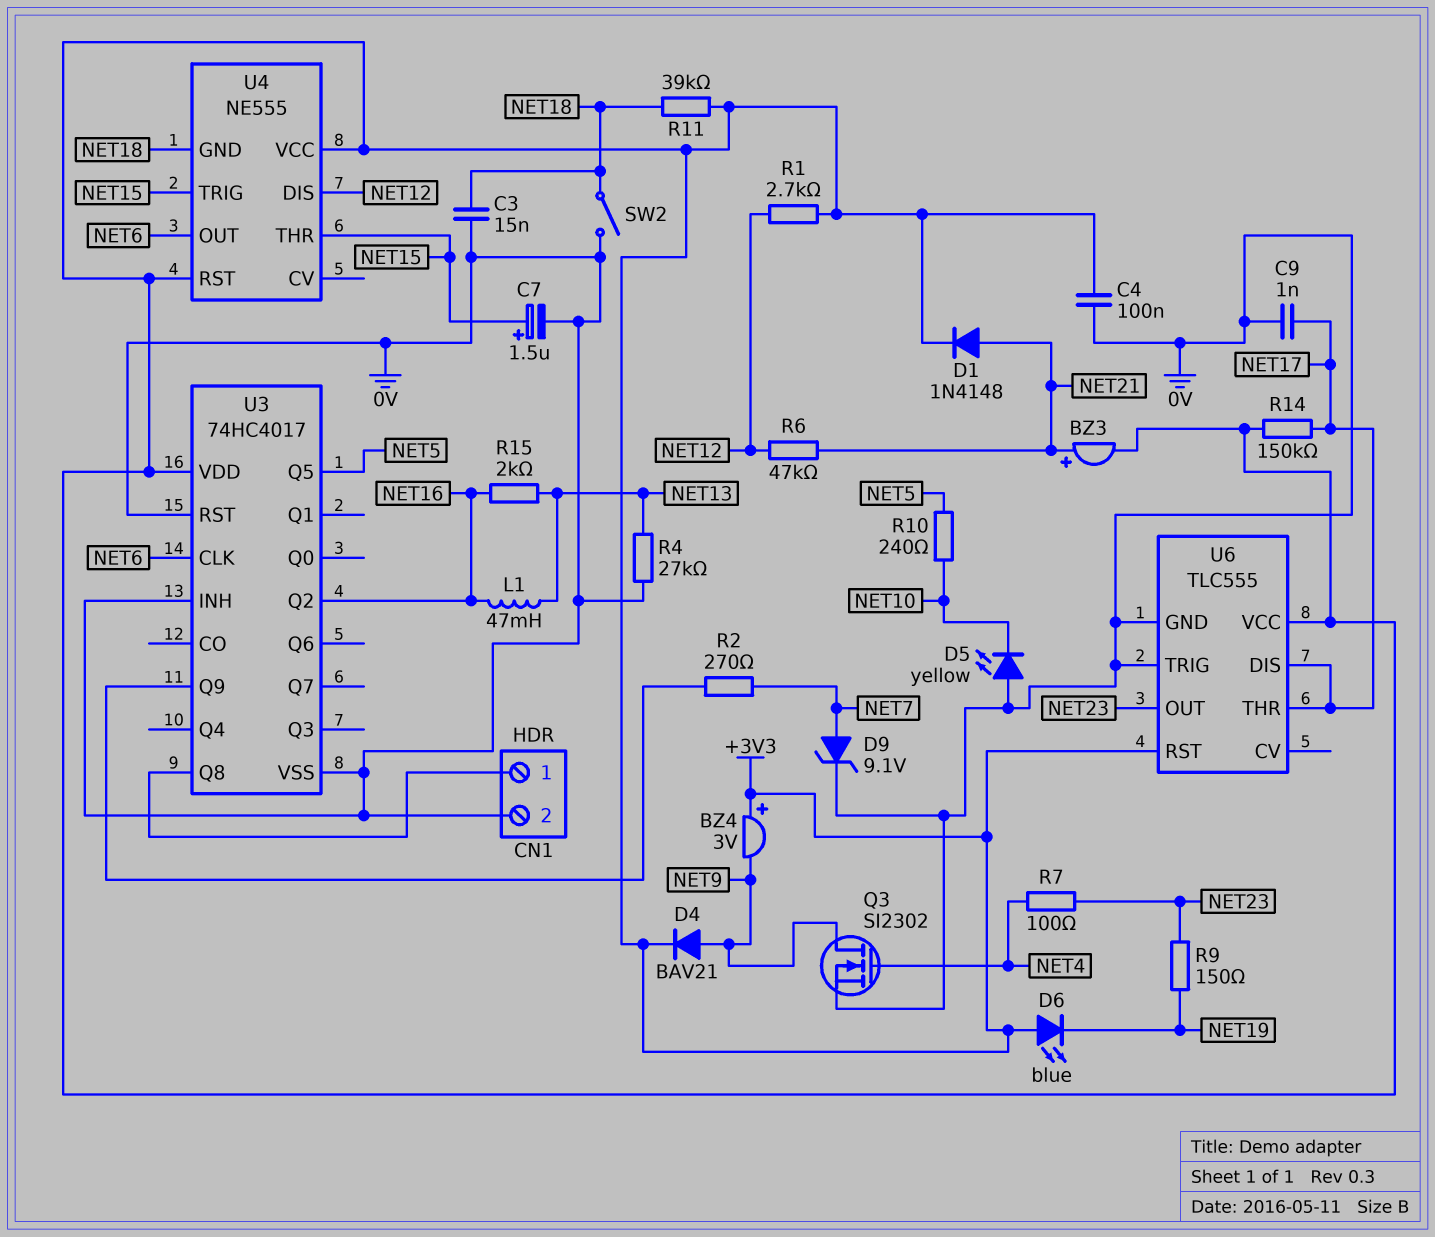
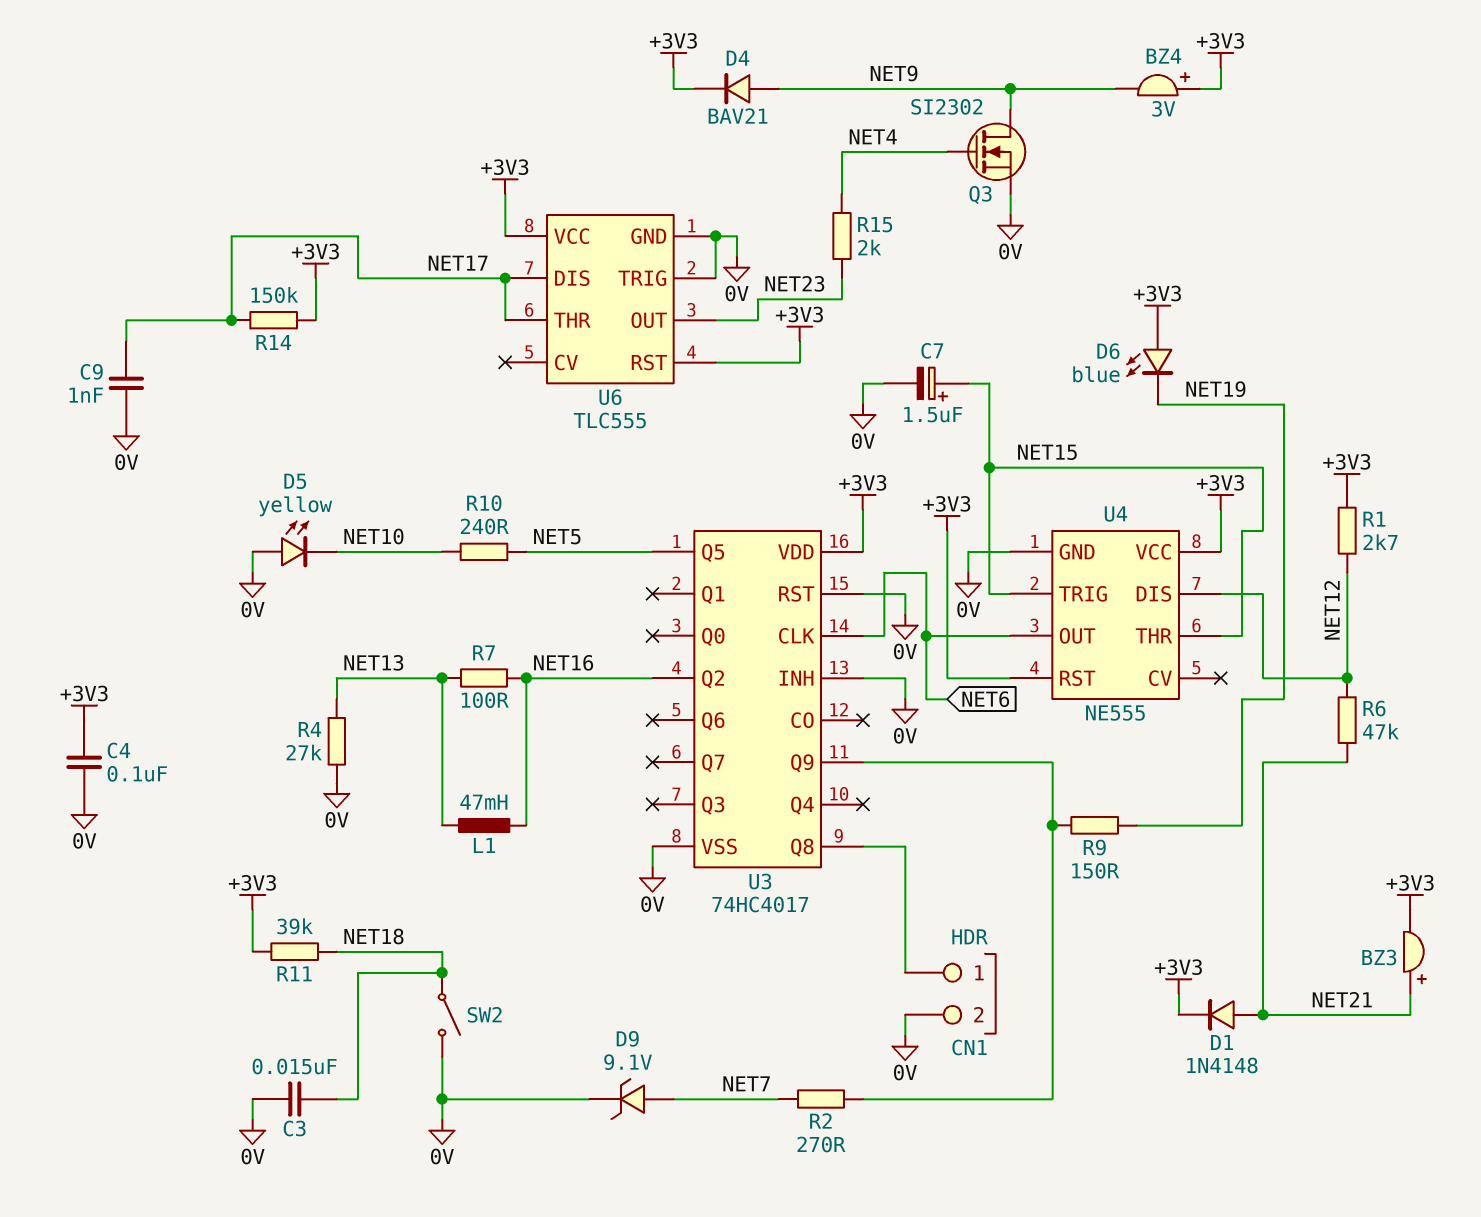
R7: 100 (NET4, NET23) -> 100 (NET13, NET16)
R9: 150 (NET19, NET23) -> 150 (NET19, U3/Q9)
R15: 2k (NET13, NET16) -> 2k (NET4, NET23)
U4 pin GND: NET18 -> 0V

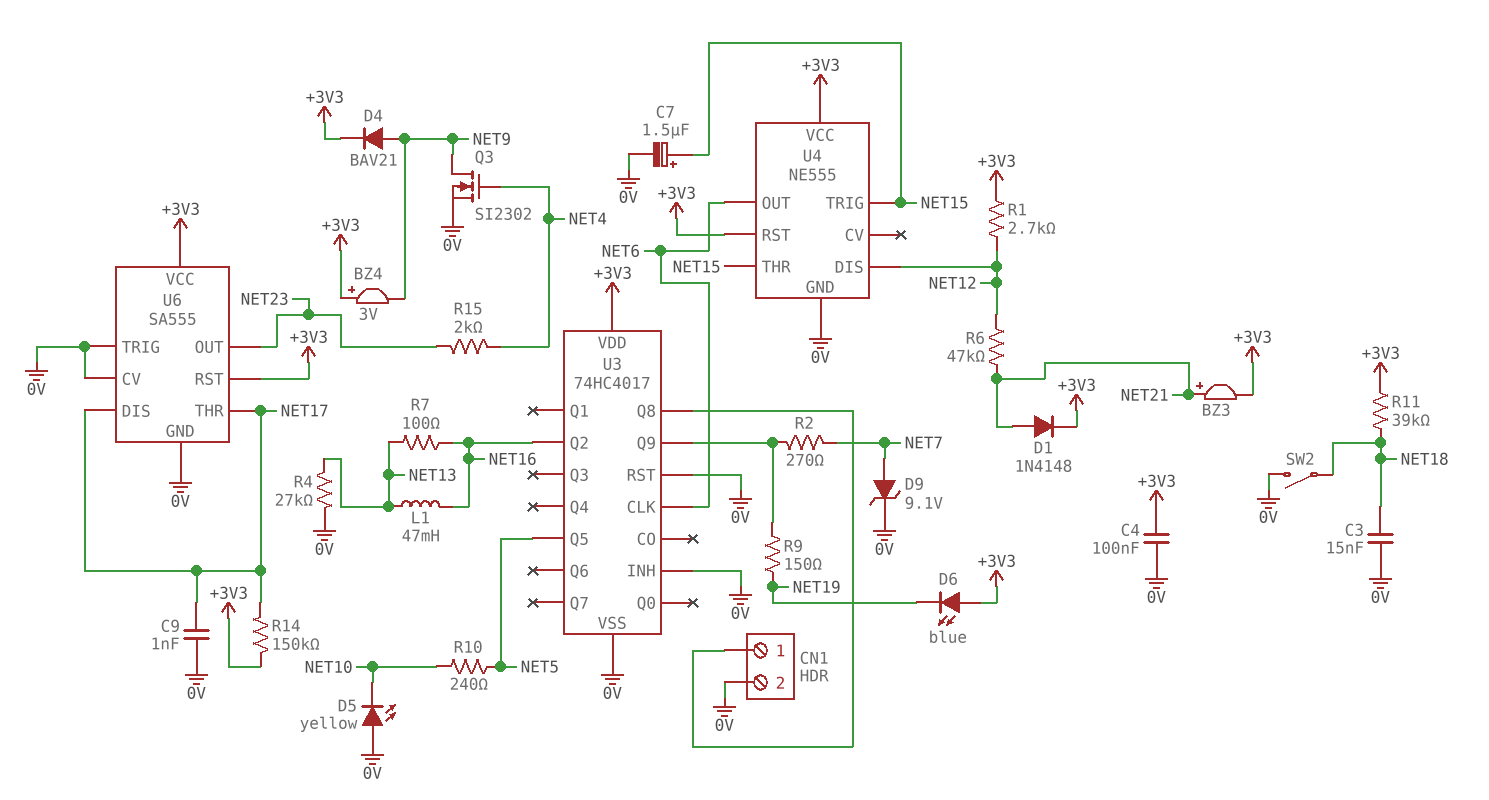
U6: TLC555 -> SA555
U6 pin CV: none -> 0V

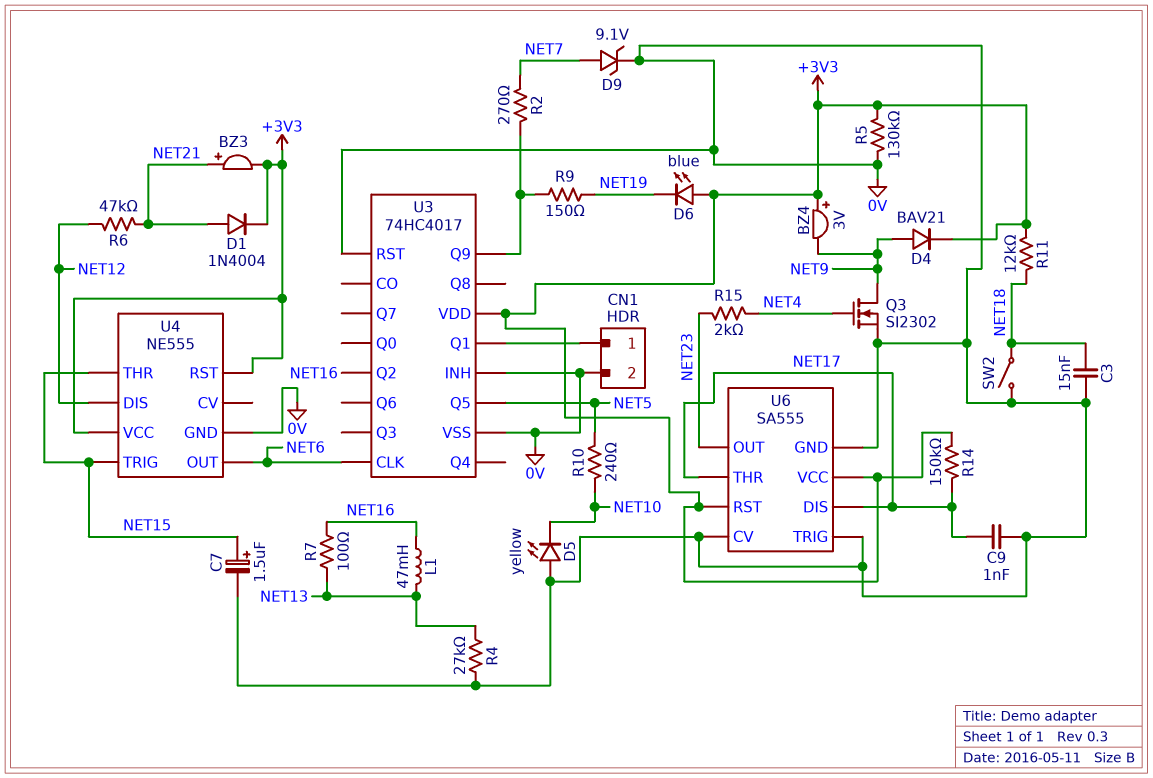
C4: 100nF (+3V3, 0V) -> none
D1: diode 1N4148 (A NET21, K +3V3) -> diode 1N4004 (A NET21, K +3V3)
R1: 2.7k (+3V3, NET12) -> none
R5: none -> 130k (+3V3, 0V)
R11: 39k (+3V3, NET18) -> 12k (+3V3, NET18)
U3 pin Q1: none -> CN1/1
U3 pin Q8: CN1/1 -> none

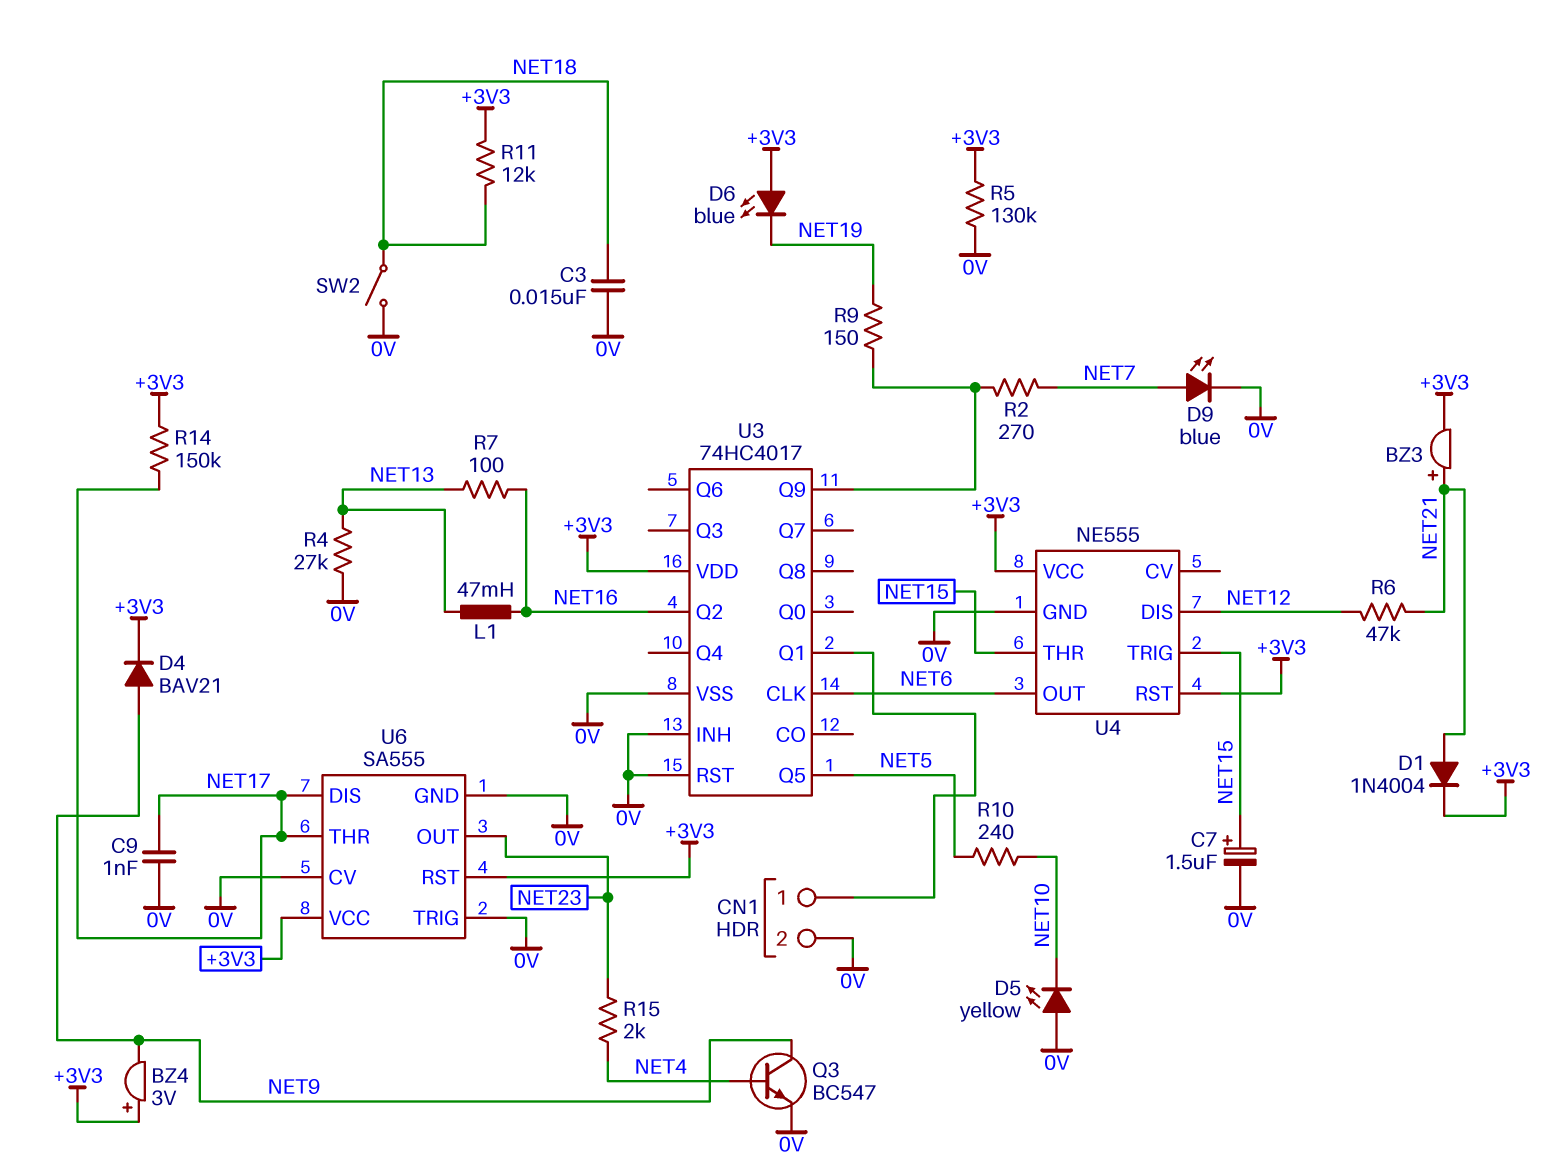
D9: zener 9.1V (A NET7, K 0V) -> LED blue (A NET7, K 0V)
Q3: NMOS SI2302 (G NET4, D NET9, S 0V) -> NPN BC547 (B NET4, C NET9, E 0V)

